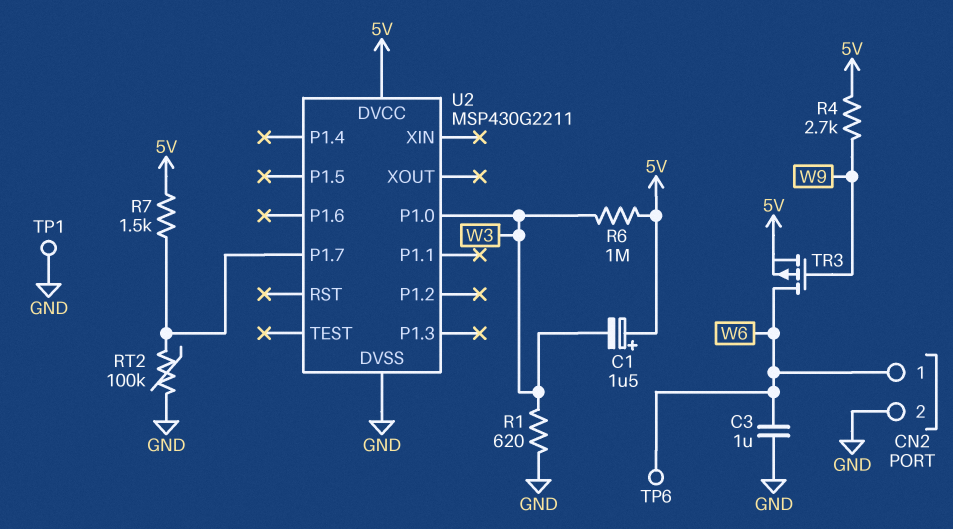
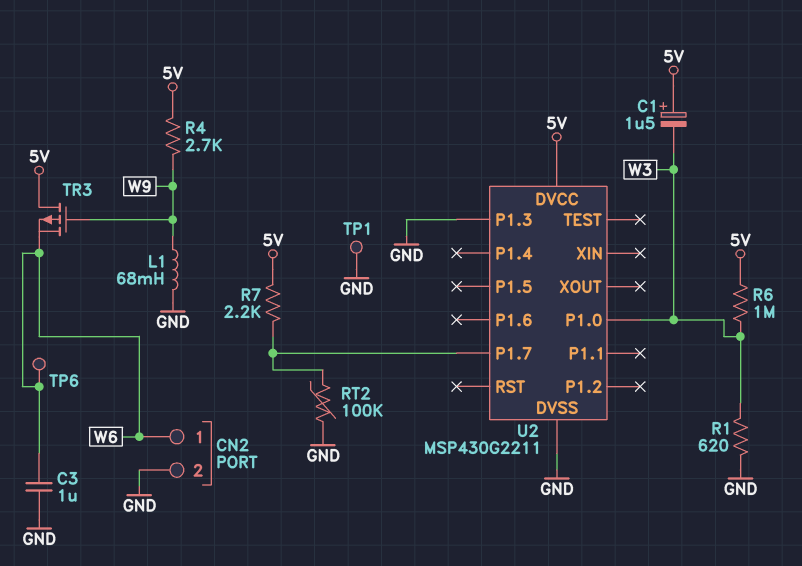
L1: none -> 68mH (GND, W9)
R7: 1.5k (5V, U2/P1.7) -> 2.2k (5V, U2/P1.7)
TR3: PMOS (G W9, D W6, S 5V) -> PMOS (G W9, D 5V, S W6)
U2 pin P1.3: none -> GND

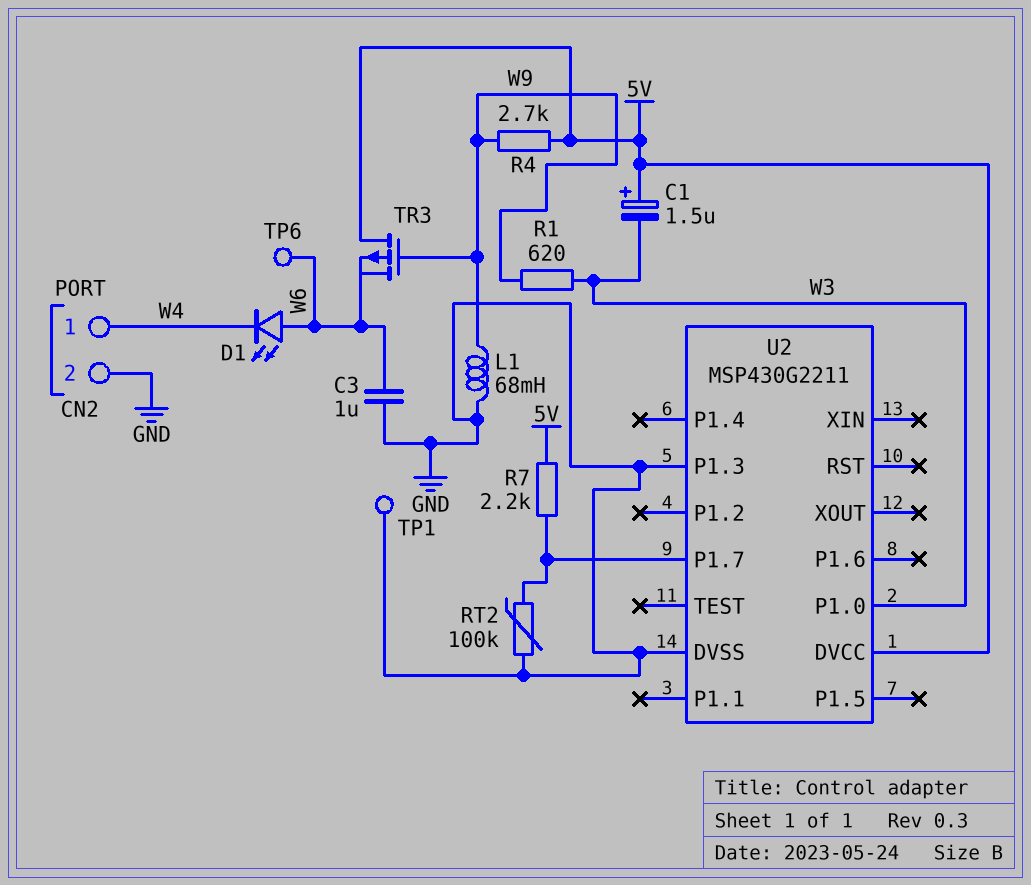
CN2 pin 1: W6 -> W4
D1: none -> LED (A W6, K W4)
R1: 620 (GND, W3) -> 620 (W3, W9)
R6: 1M (5V, W3) -> none

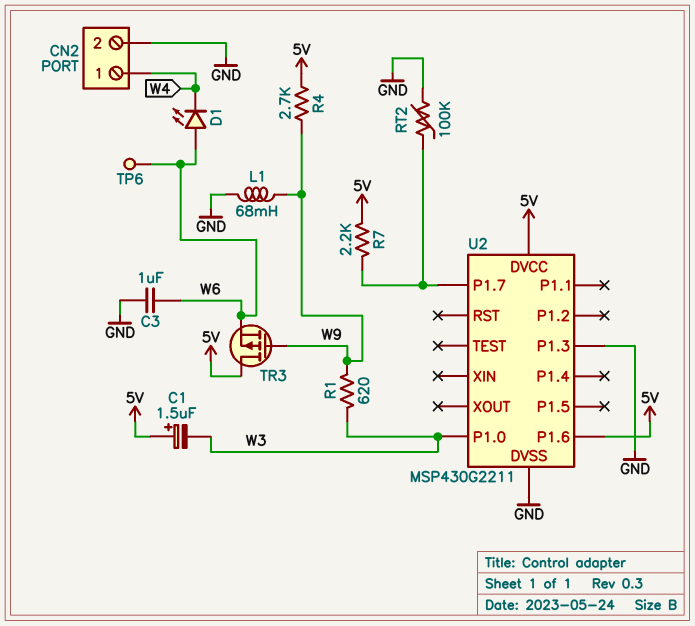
TP1: test point (GND) -> none
U2 pin P1.6: none -> 5V

